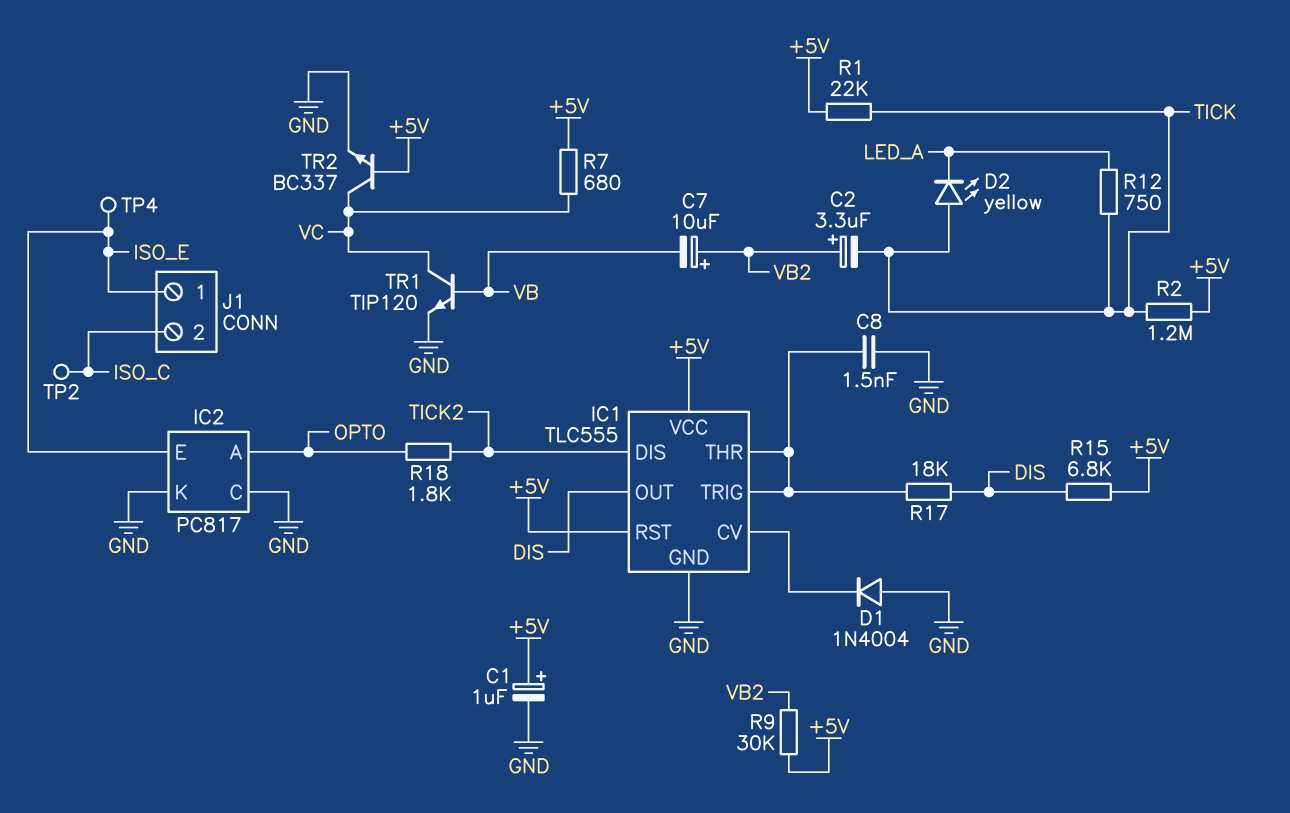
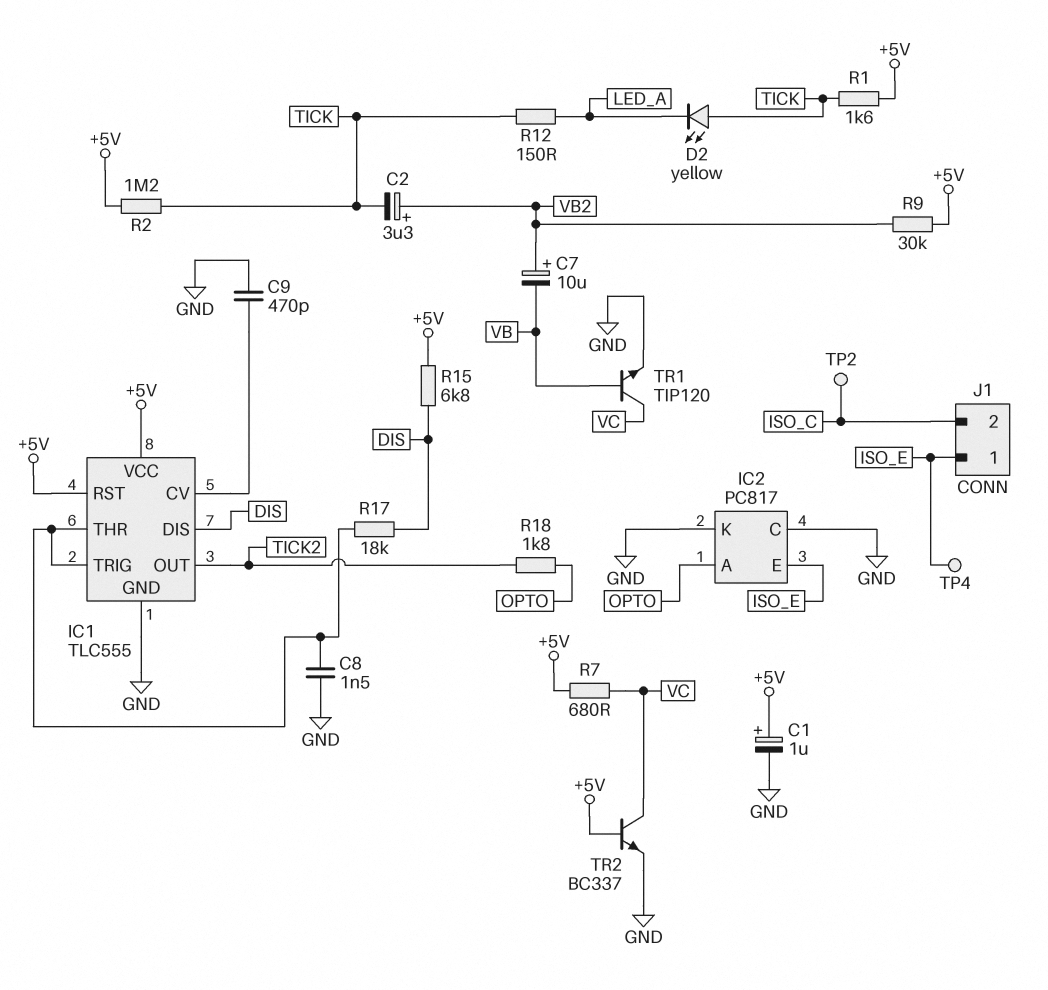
C9: none -> 470pF (GND, IC1/CV)
D1: diode 1N4004 (A GND, K IC1/CV) -> none
IC1 pin DIS: TICK2 -> DIS
IC1 pin OUT: DIS -> TICK2
R1: 22k (+5V, TICK) -> 1.6k (+5V, TICK)
R12: 750 (LED_A, TICK) -> 150 (LED_A, TICK)

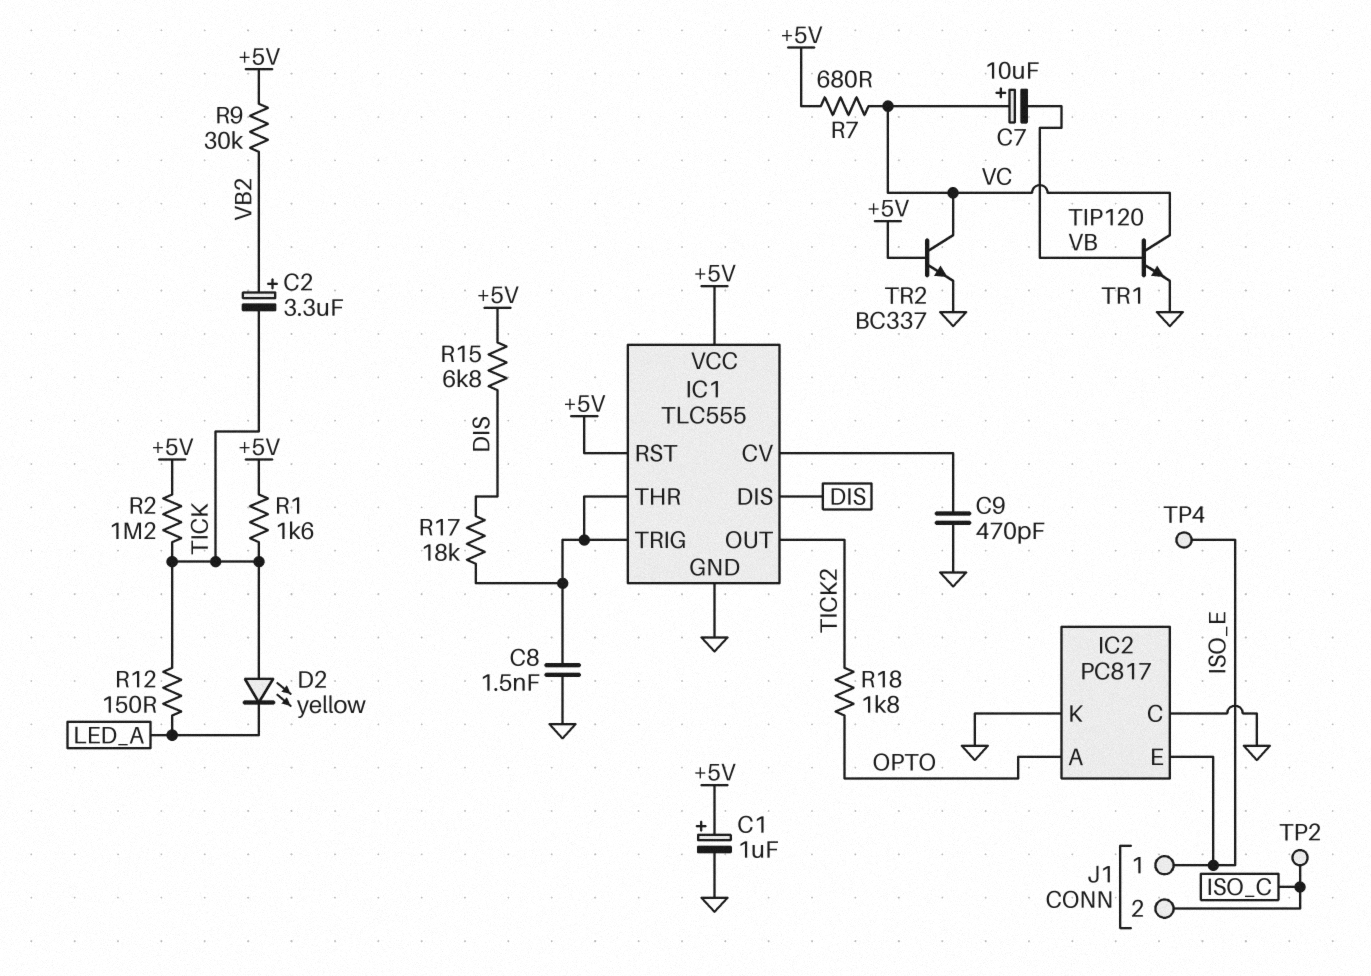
C7: 10uF (plus VB2, minus VB) -> 10uF (plus VC, minus VB)

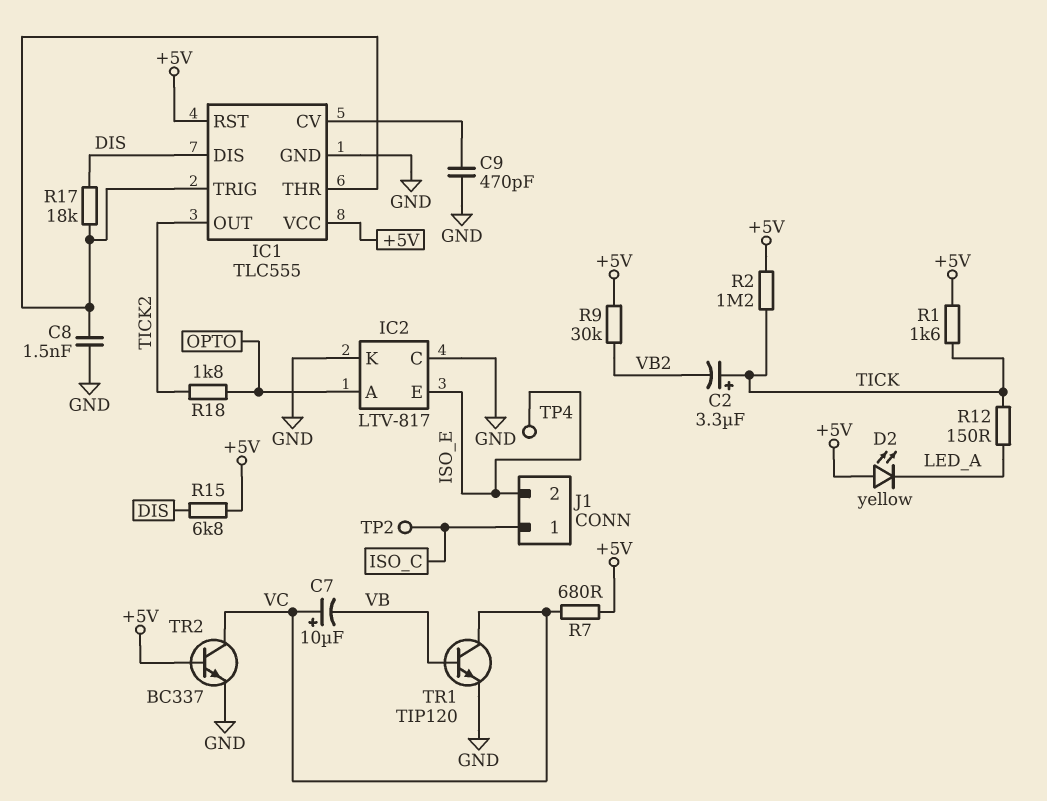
C1: 1uF (plus +5V, minus GND) -> none
C2: 3.3uF (plus VB2, minus TICK) -> 3.3uF (plus TICK, minus VB2)
D2: LED yellow (A TICK, K LED_A) -> LED yellow (A +5V, K LED_A)
IC2: PC817 -> LTV-817
J1 pin 1: ISO_E -> ISO_C
J1 pin 2: ISO_C -> ISO_E

